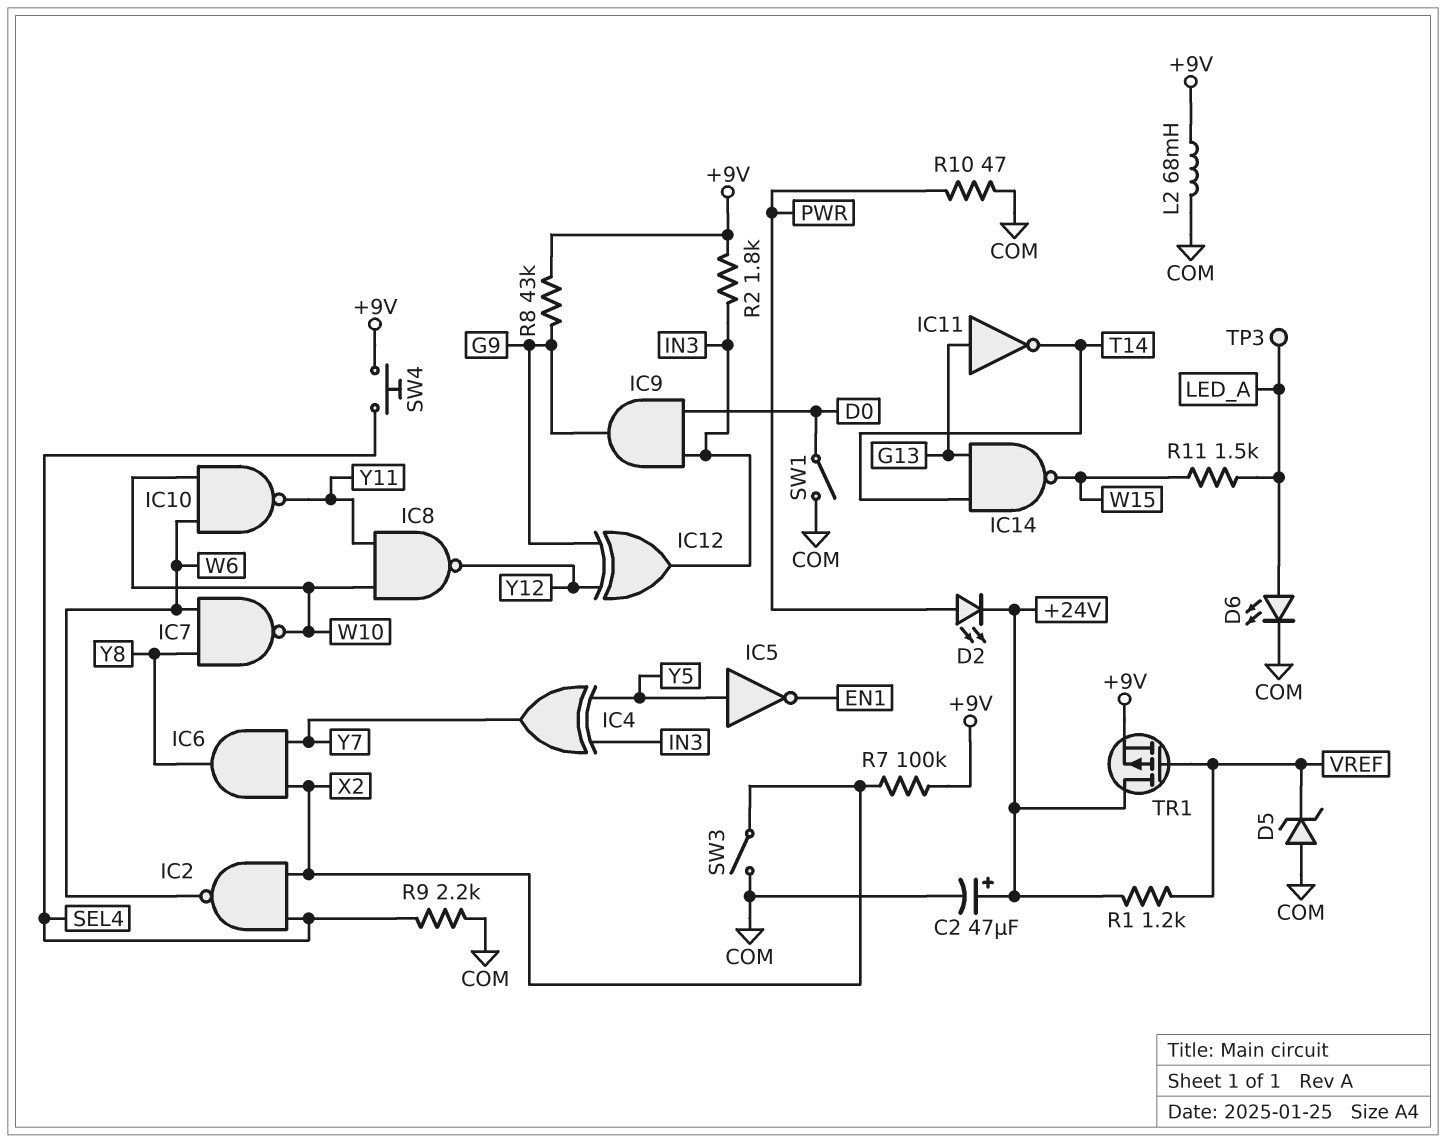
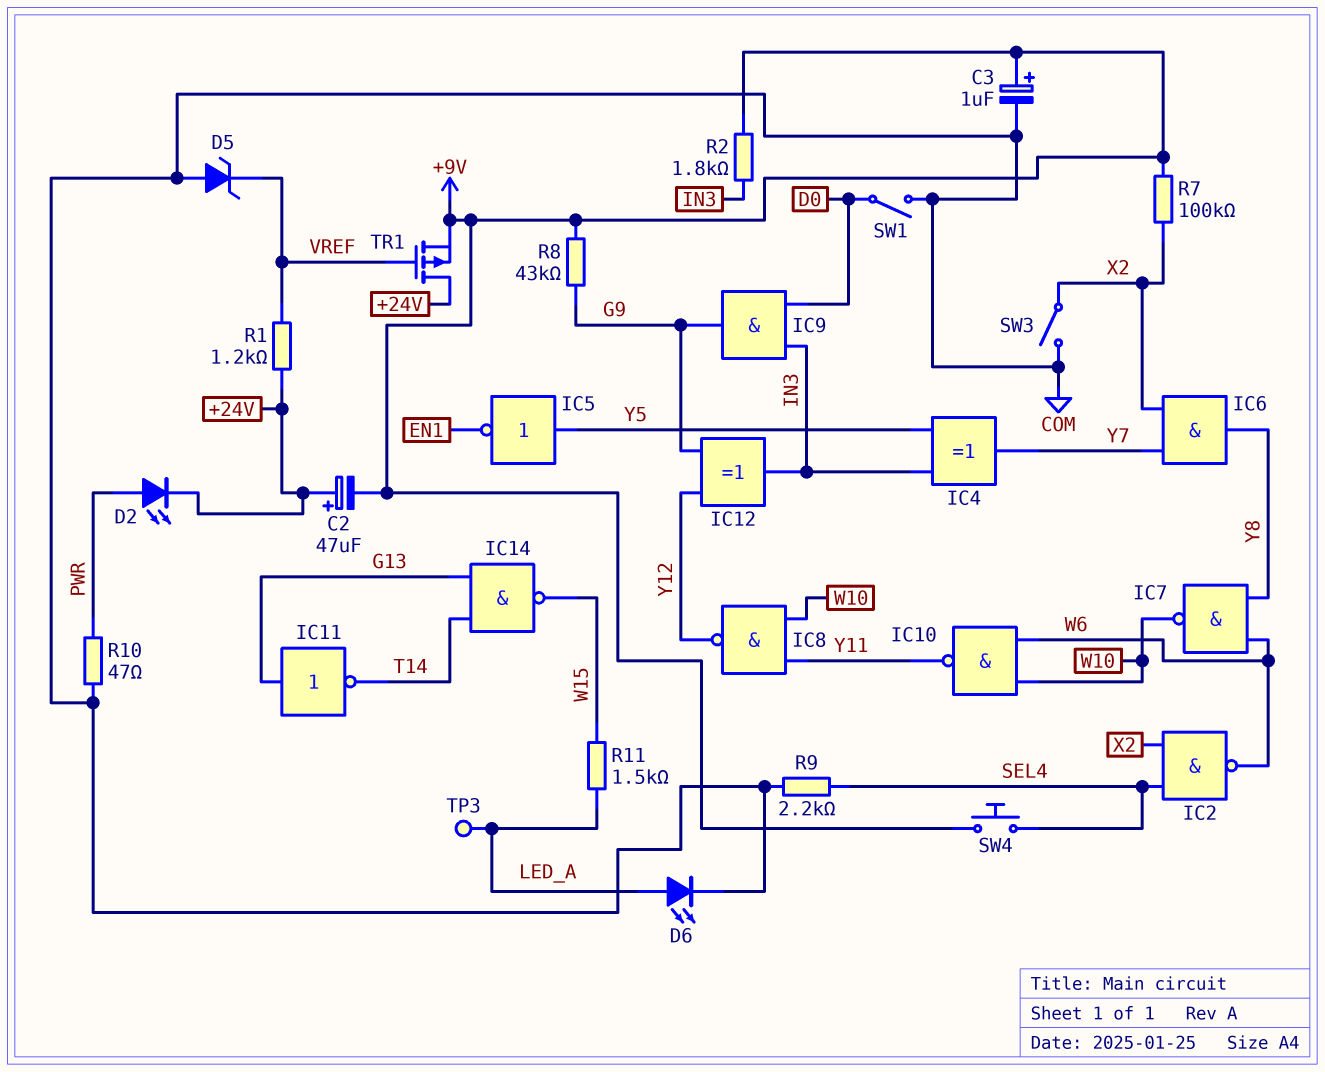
C2: 47uF (plus +24V, minus COM) -> 47uF (plus +24V, minus +9V)
C3: none -> 1uF (plus +9V, minus COM)
L2: 68mH (+9V, COM) -> none

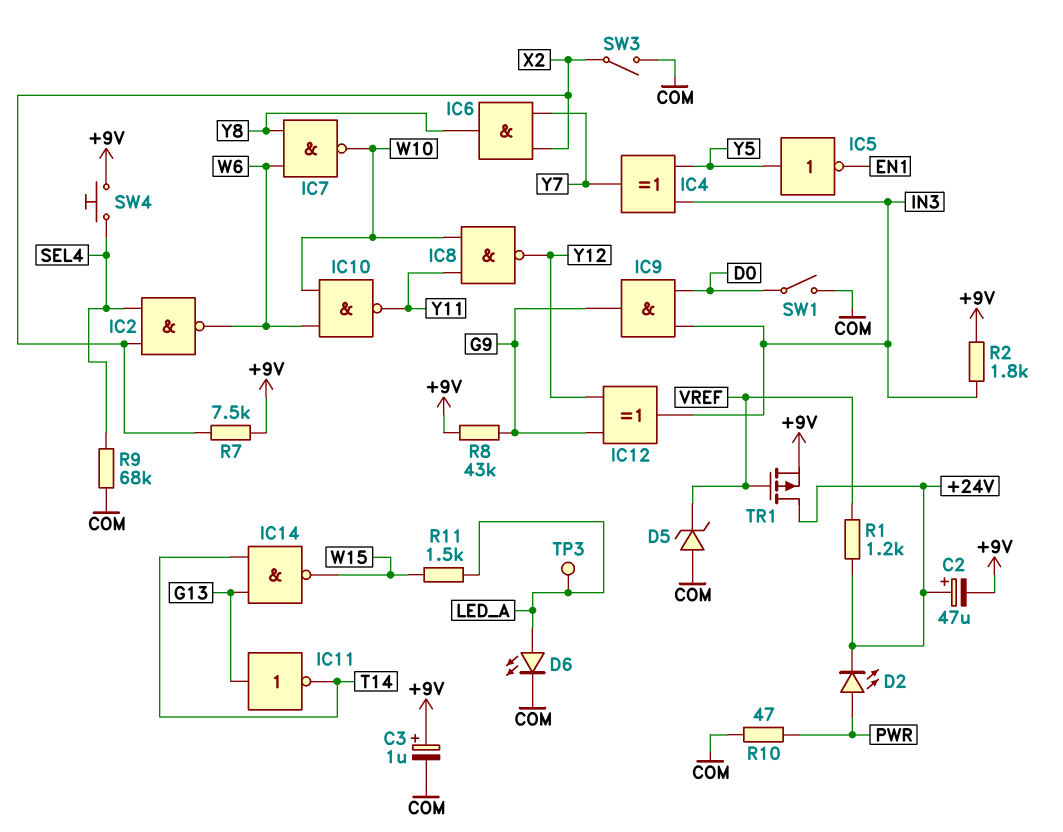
R7: 100k (+9V, X2) -> 7.5k (+9V, X2)
R9: 2.2k (COM, SEL4) -> 68k (COM, SEL4)

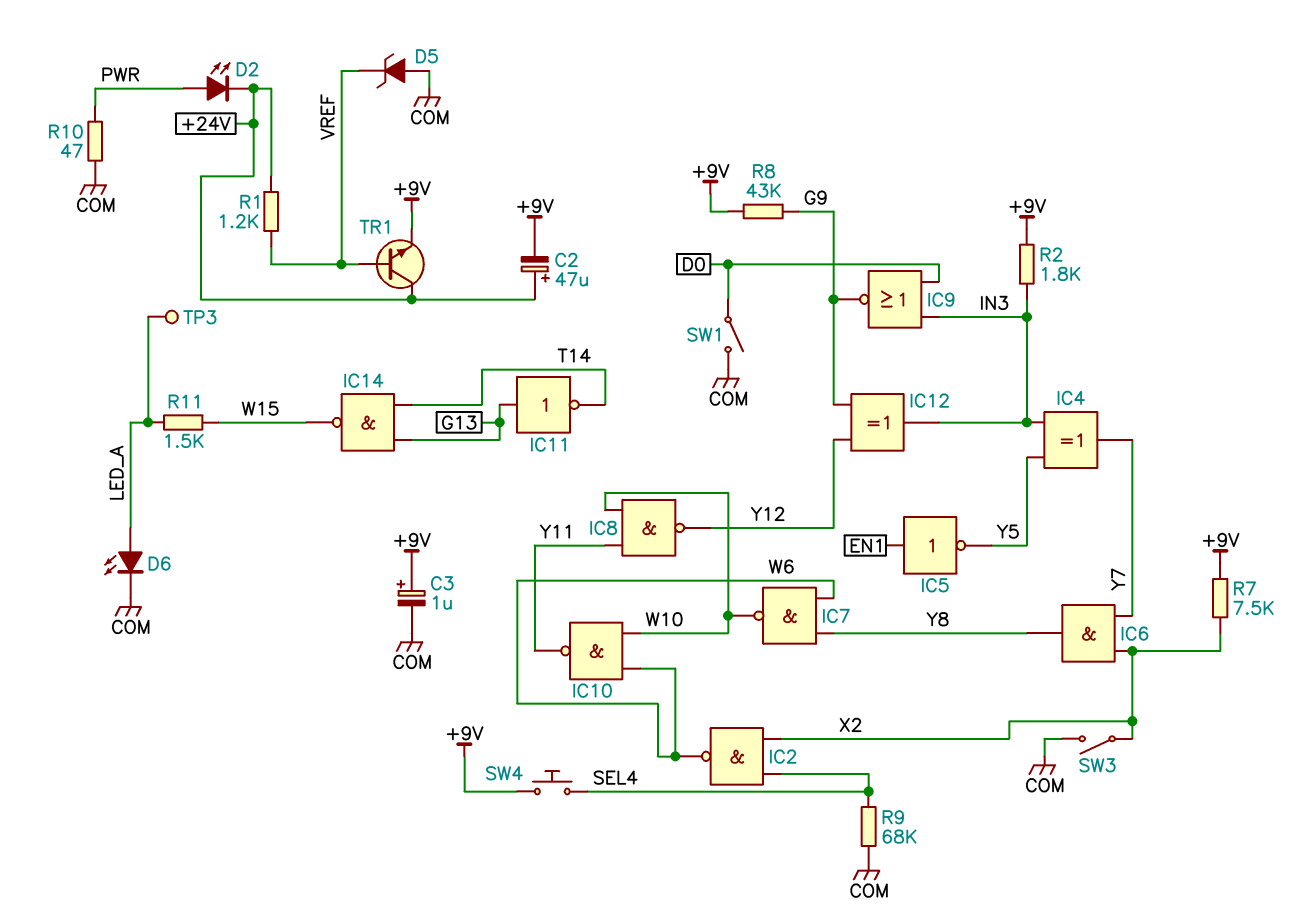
IC5: NOT (in Y5, out EN1) -> NOT (in EN1, out Y5)
IC9: AND (in D0, in IN3, out G9) -> NOR (in D0, in IN3, out G9)
TR1: PMOS (G VREF, D +24V, S +9V) -> NPN (B VREF, C +24V, E +9V)

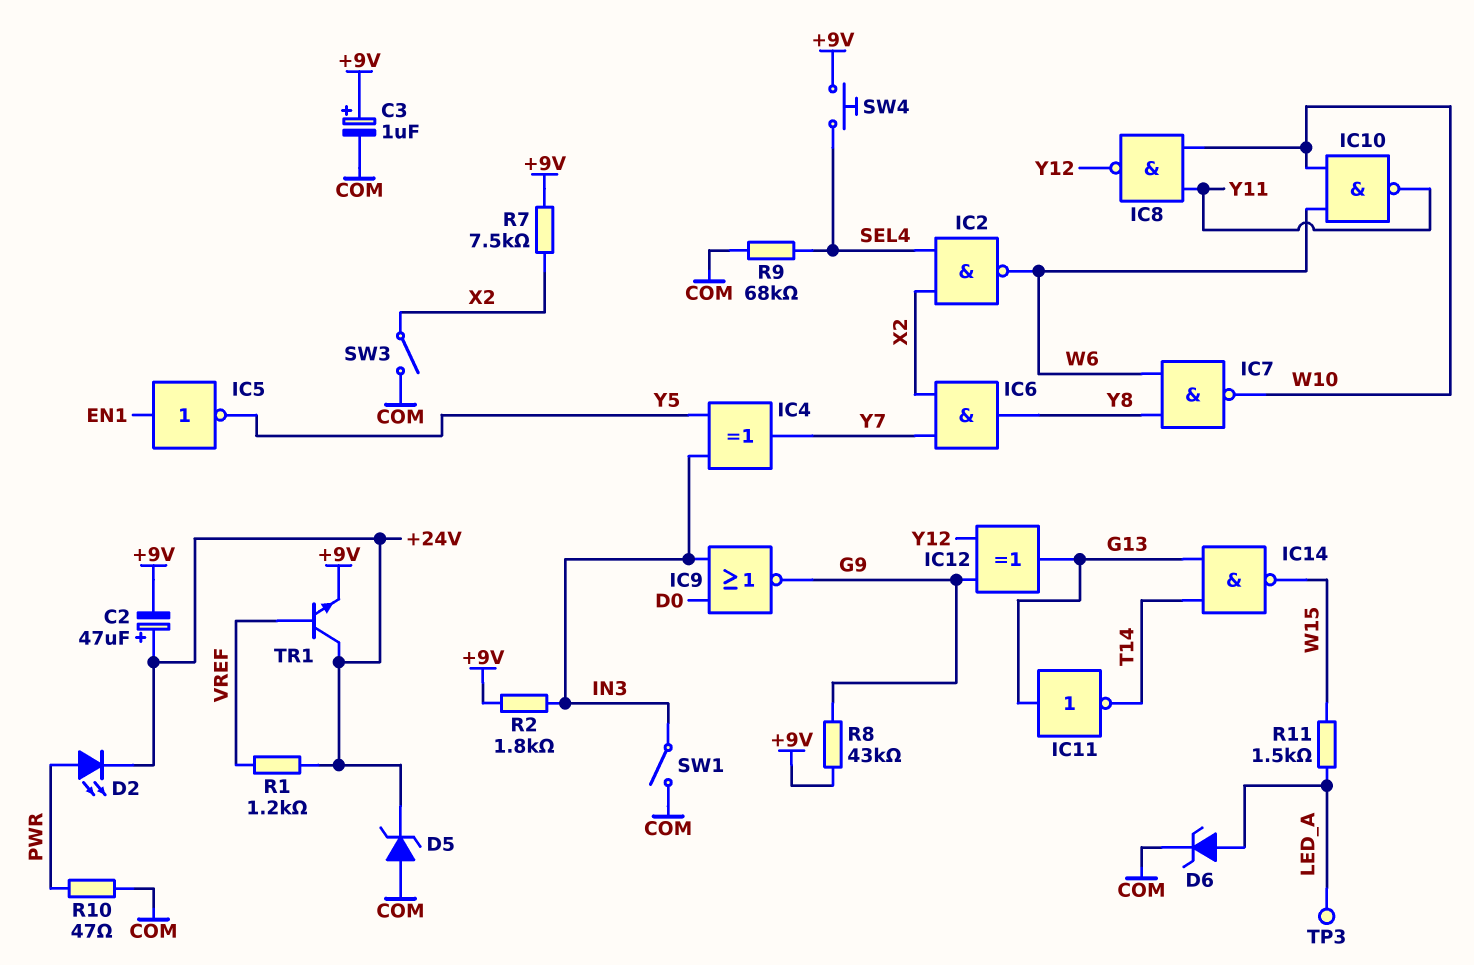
D5: zener (A COM, K VREF) -> zener (A COM, K +24V)
D6: LED (A LED_A, K COM) -> zener (A LED_A, K COM)
IC12: XOR (in G9, in Y12, out IN3) -> XOR (in G9, in Y12, out G13)
SW1: switch (COM, D0) -> switch (COM, IN3)

